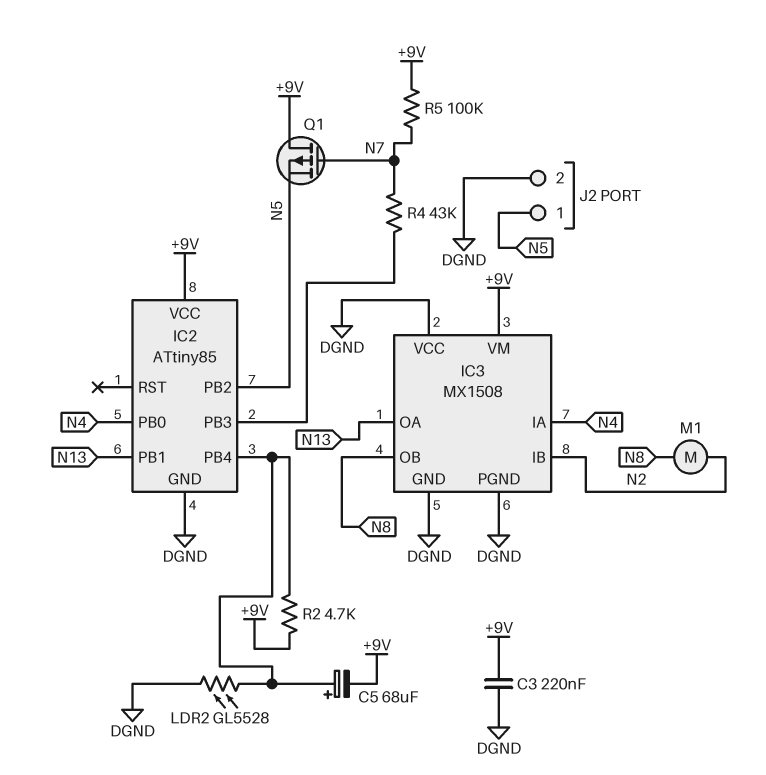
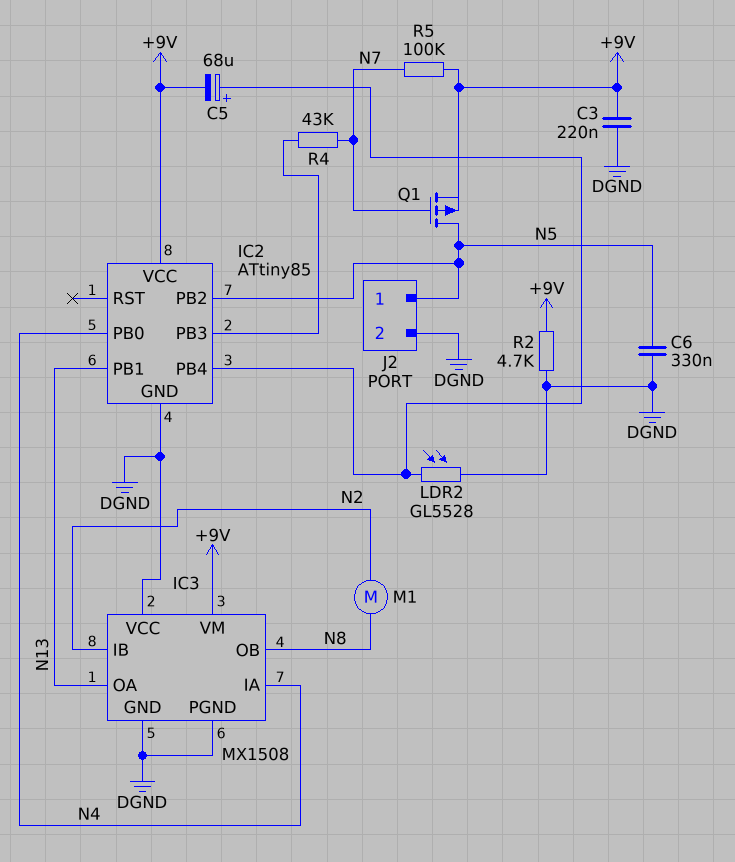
C6: none -> 330nF (DGND, N5)
Q1: PMOS (G N7, D +9V, S N5) -> PMOS (G N7, D N5, S +9V)
R2: 4.7k (+9V, IC2/PB4) -> 4.7k (+9V, DGND)

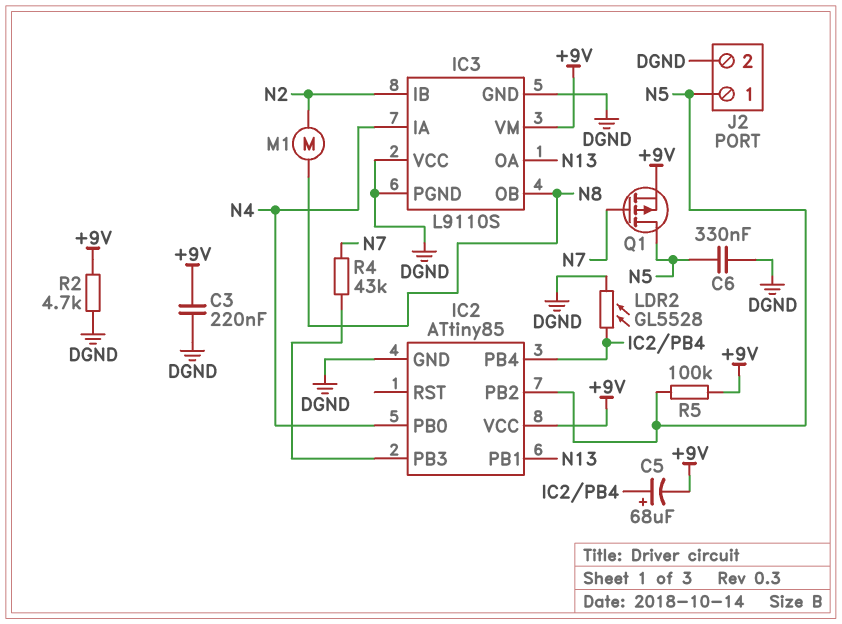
IC3: MX1508 -> L9110S
R5: 100k (+9V, N7) -> 100k (+9V, N5)

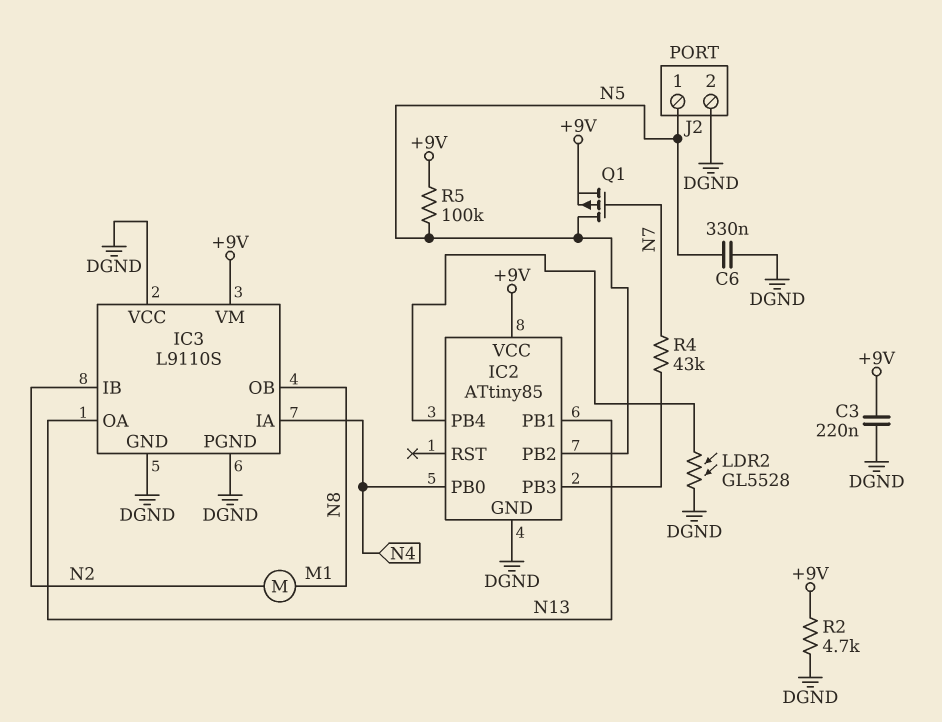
C5: 68uF (plus IC2/PB4, minus +9V) -> none

